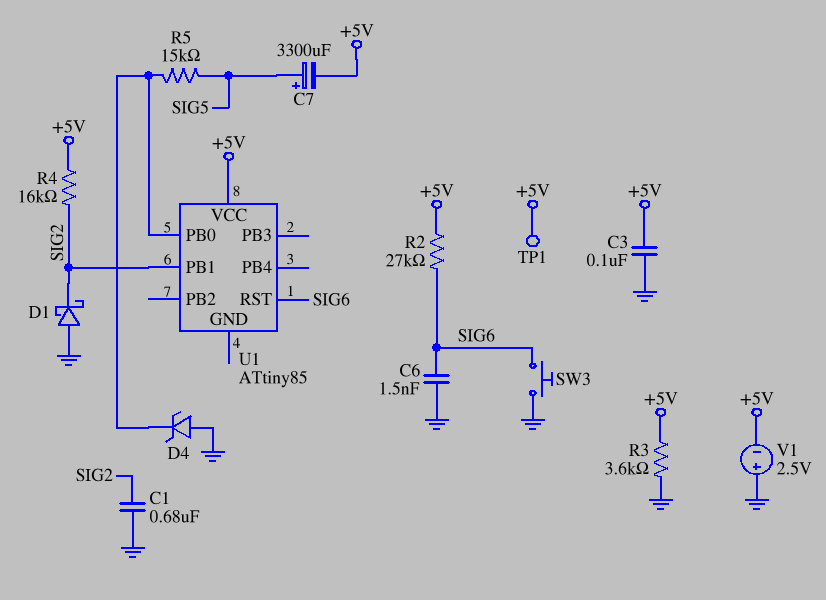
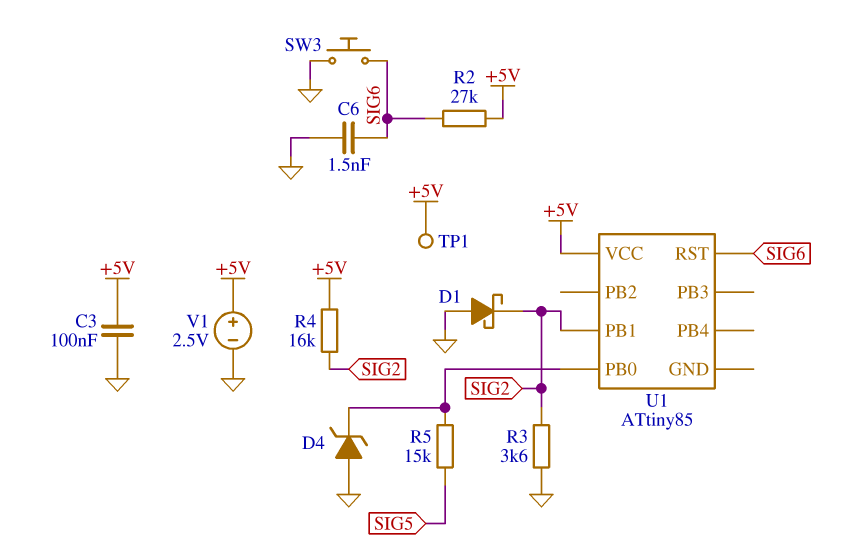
C1: 680nF (GND, SIG2) -> none
C7: 3300uF (plus SIG5, minus +5V) -> none
R3: 3.6k (+5V, GND) -> 3.6k (GND, SIG2)
V1: 2.5V (plus GND, minus +5V) -> 2.5V (plus +5V, minus GND)

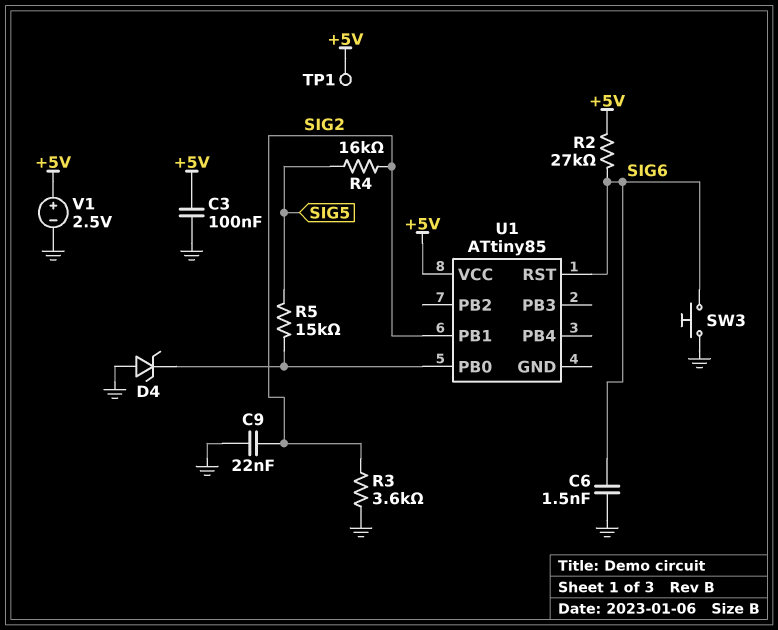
C9: none -> 22nF (GND, SIG2)
D1: schottky (A GND, K SIG2) -> none
R4: 16k (+5V, SIG2) -> 16k (SIG2, SIG5)

